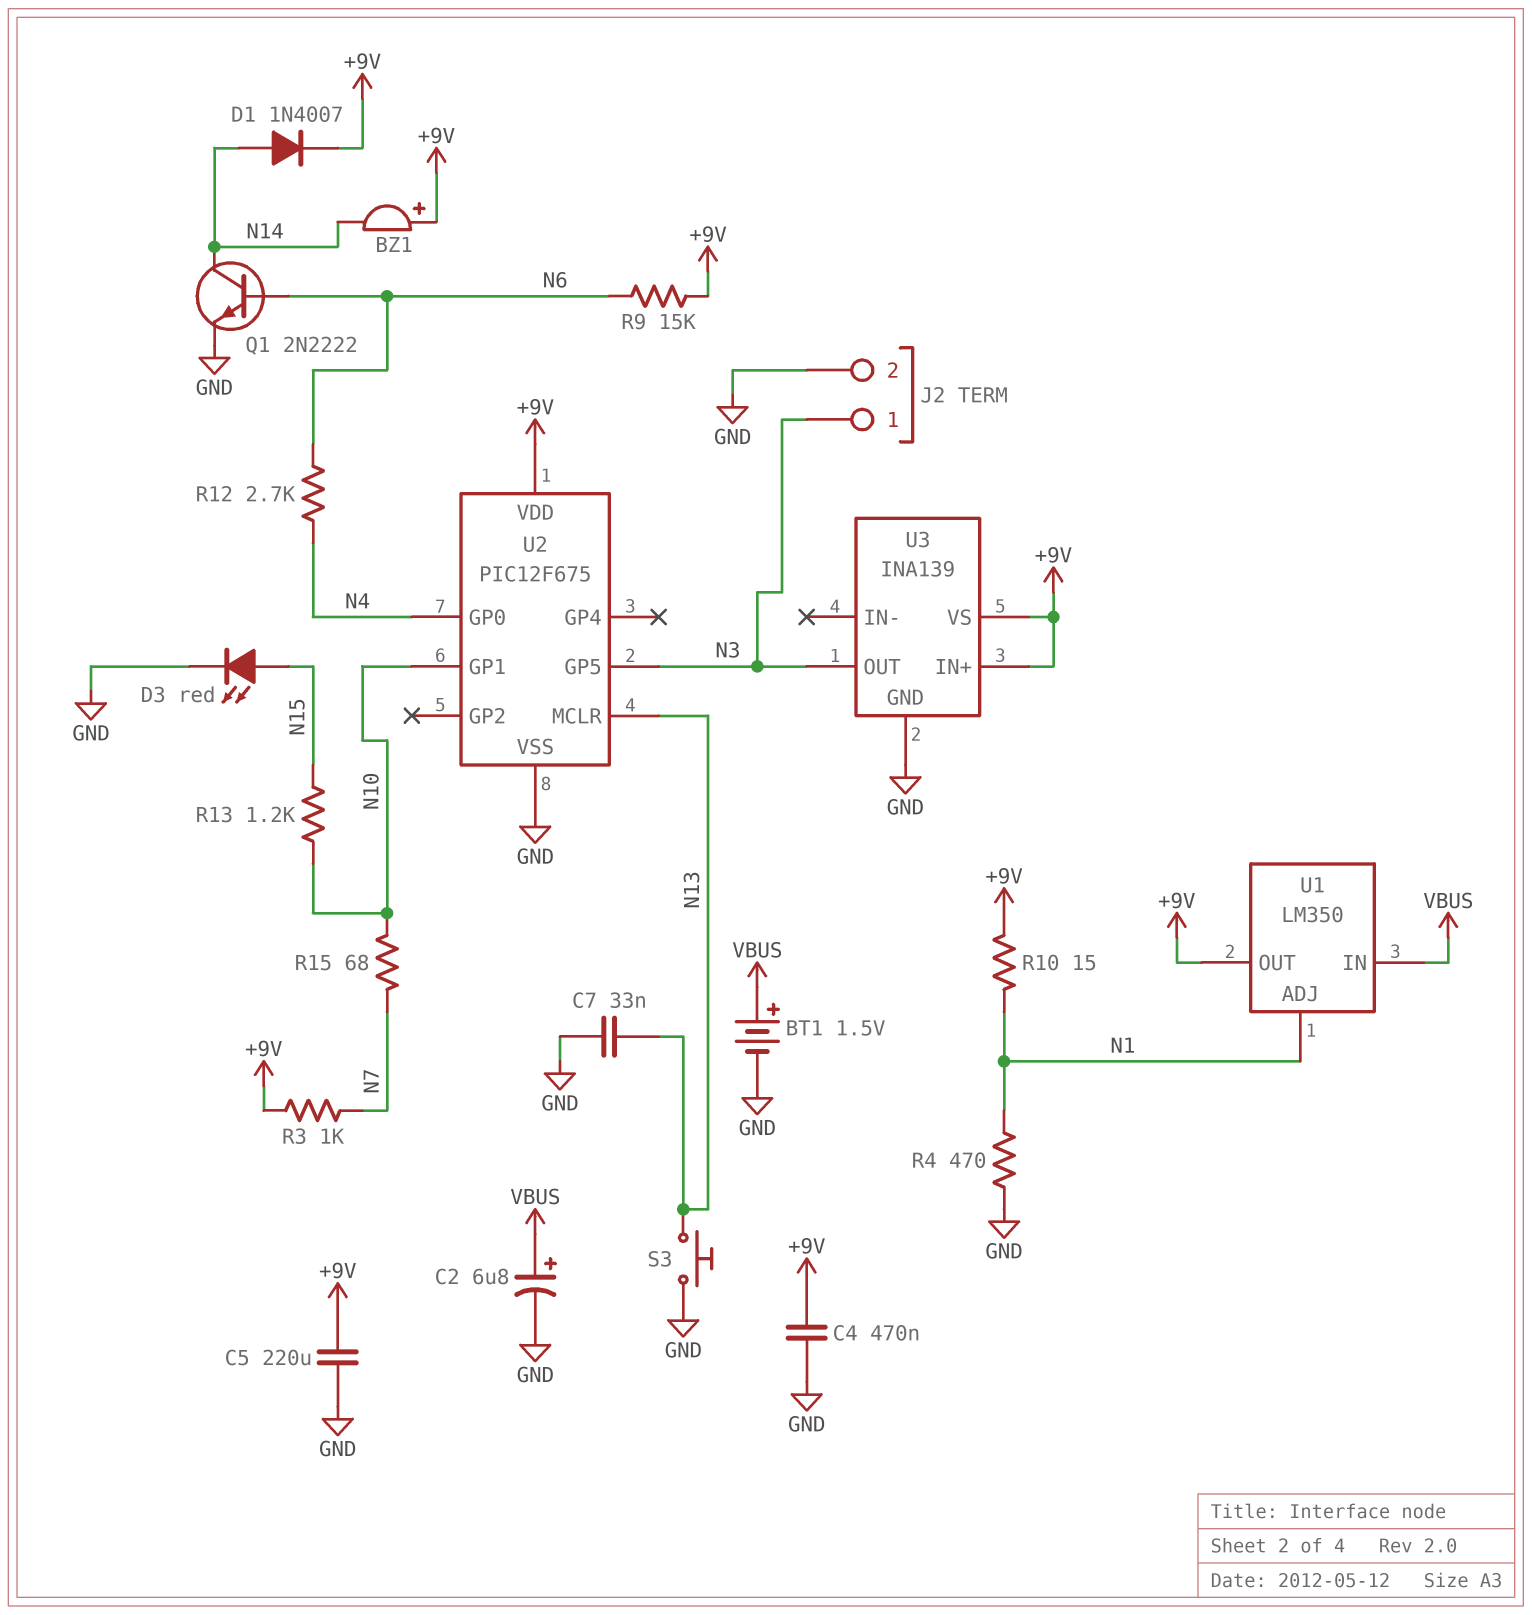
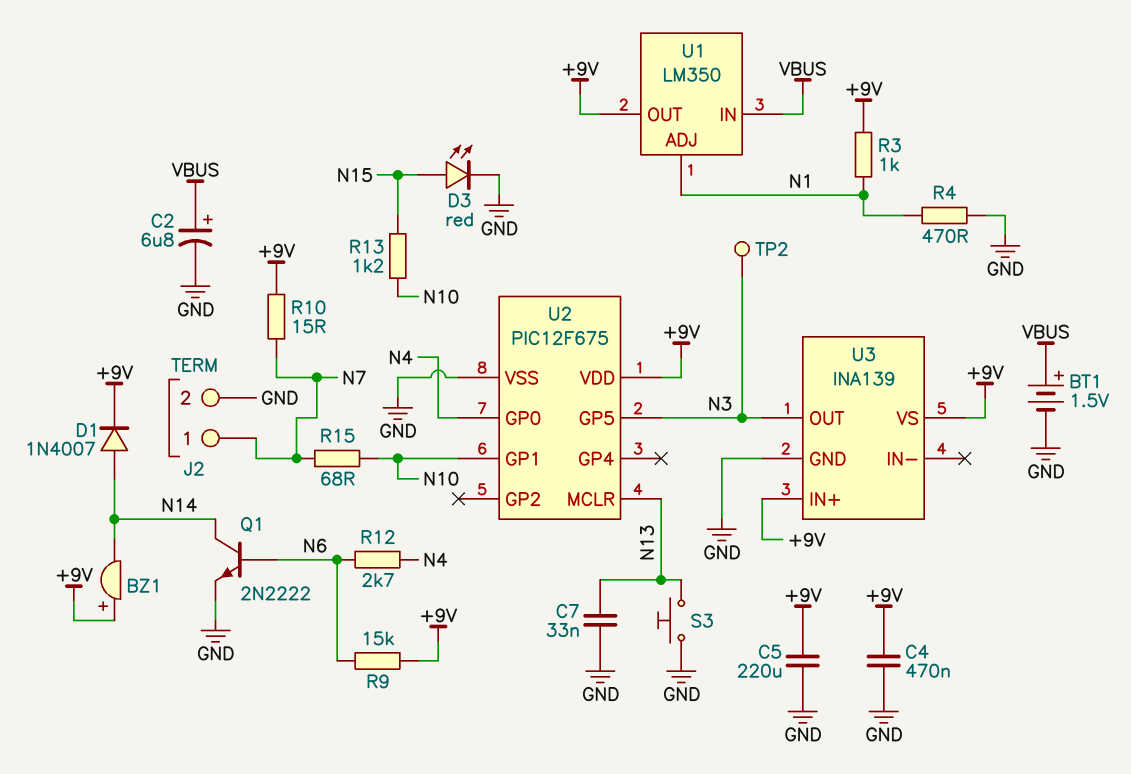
J2 pin 1: N3 -> N7
R3: 1k (+9V, N7) -> 1k (+9V, N1)
R10: 15 (+9V, N1) -> 15 (+9V, N7)
TP2: none -> test point (N3)

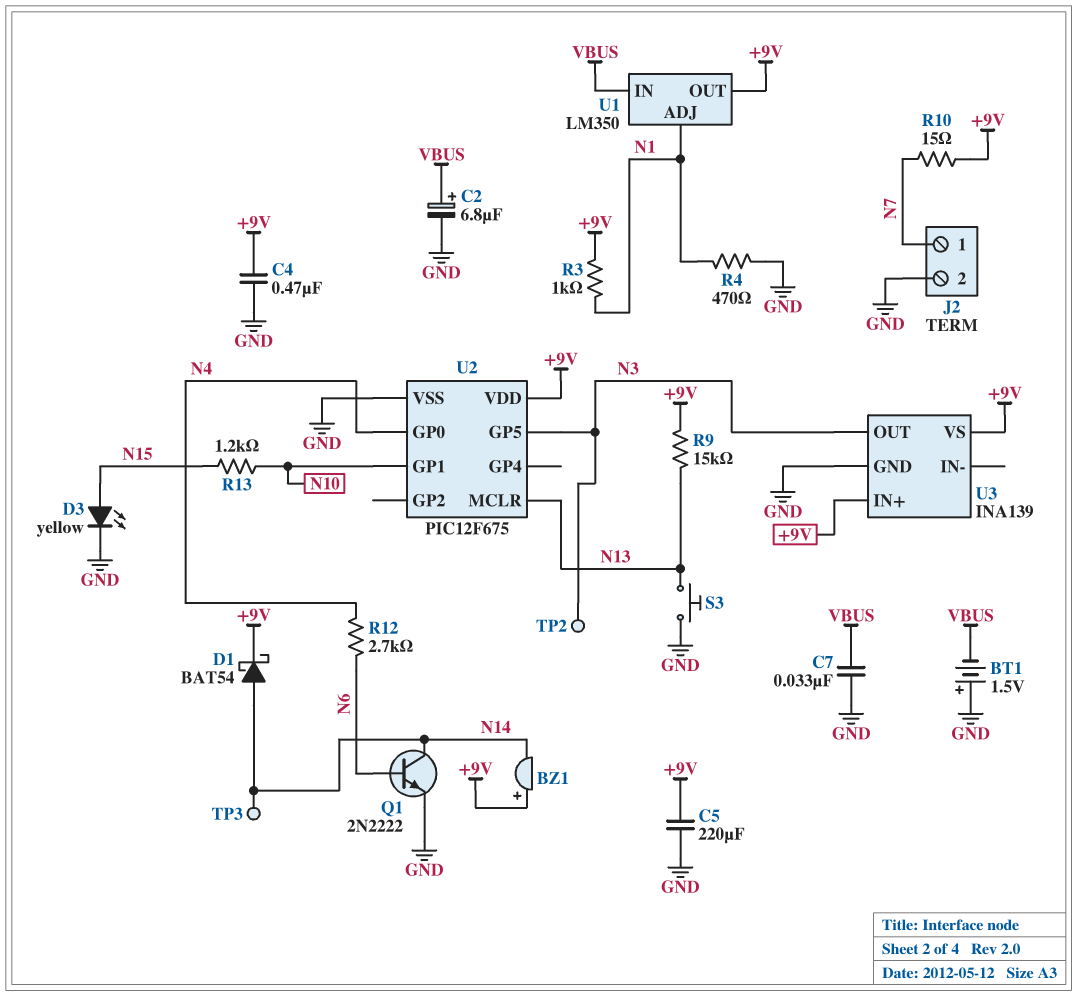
BT1: 1.5V (plus VBUS, minus GND) -> 1.5V (plus GND, minus VBUS)
C7: 33nF (GND, N13) -> 33nF (GND, VBUS)
D1: diode 1N4007 (A N14, K +9V) -> schottky BAT54 (A N14, K +9V)
D3: LED red (A N15, K GND) -> LED yellow (A N15, K GND)
R9: 15k (+9V, N6) -> 15k (+9V, N13)
R15: 68 (N7, N10) -> none
TP3: none -> test point (N14)

